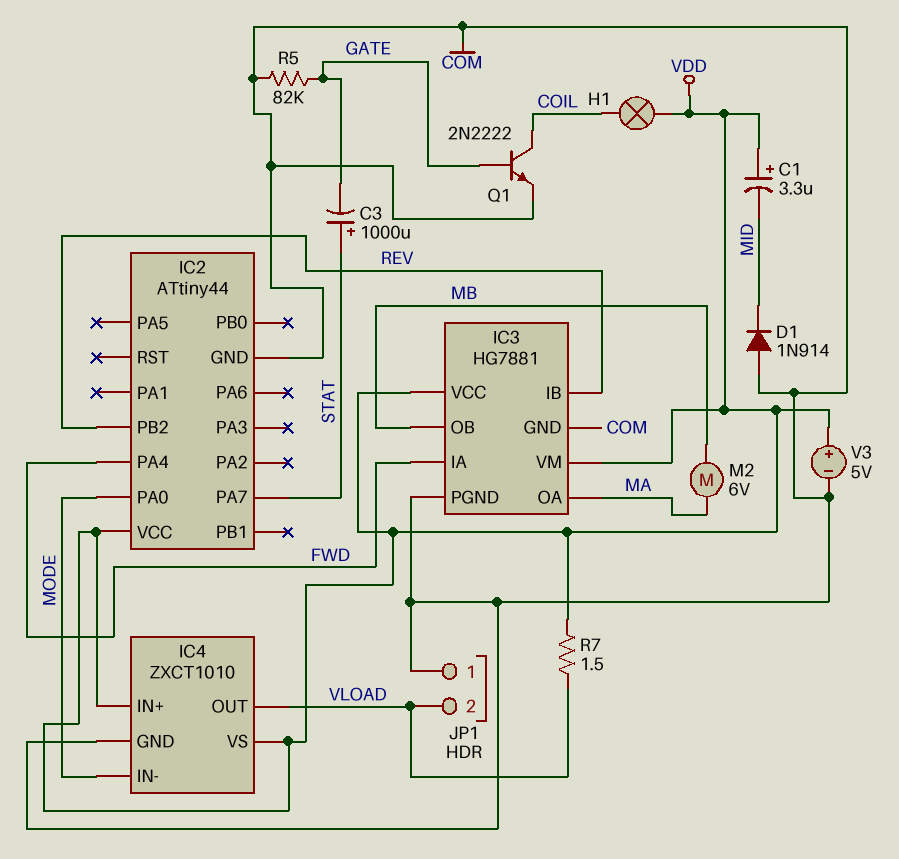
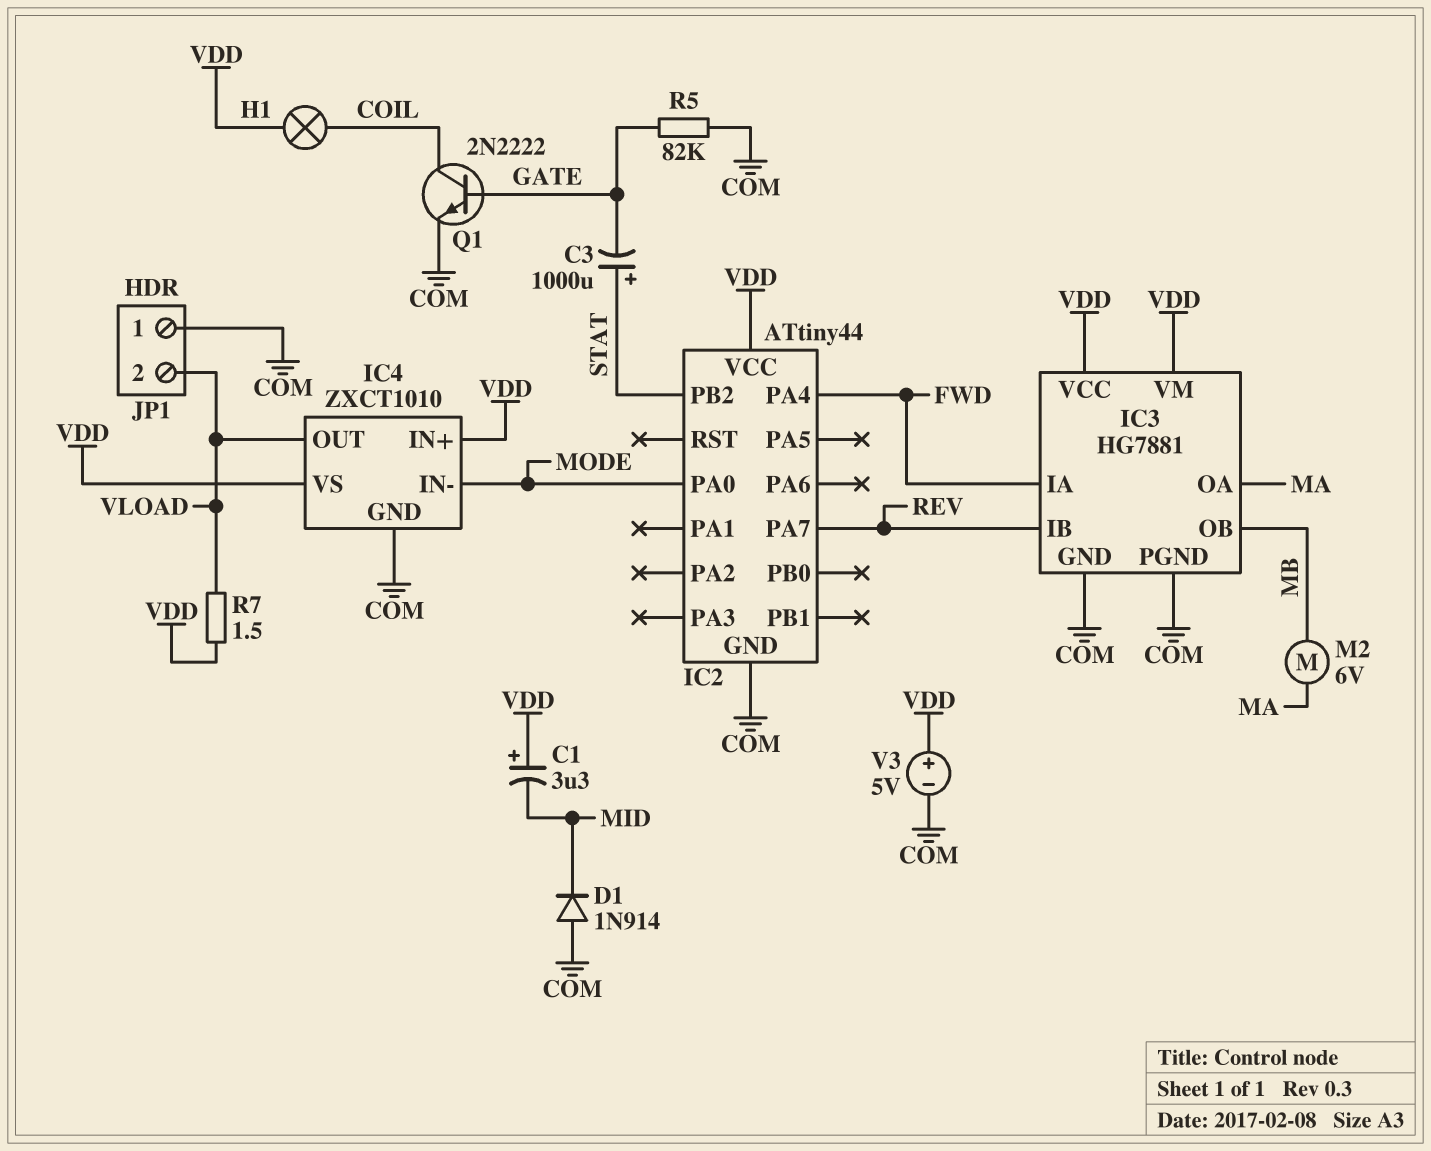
IC2 pin PA7: STAT -> REV
IC2 pin PB2: REV -> STAT

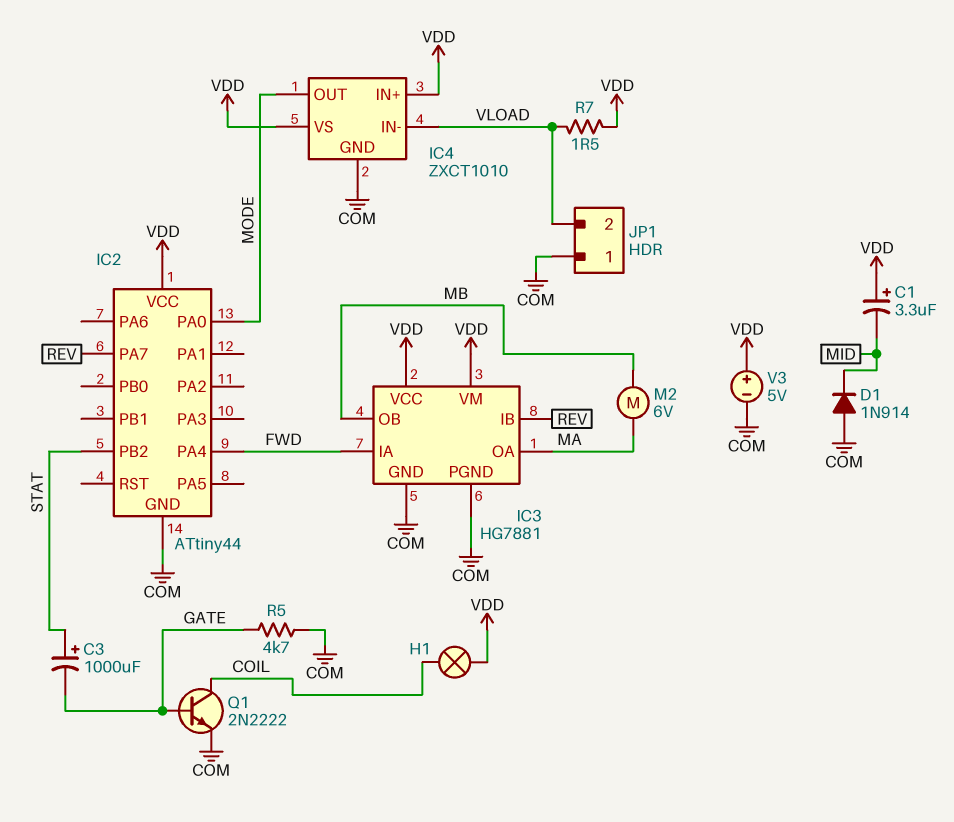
IC4 pin IN-: MODE -> VLOAD
IC4 pin OUT: VLOAD -> MODE
R5: 82k (COM, GATE) -> 4.7k (COM, GATE)

